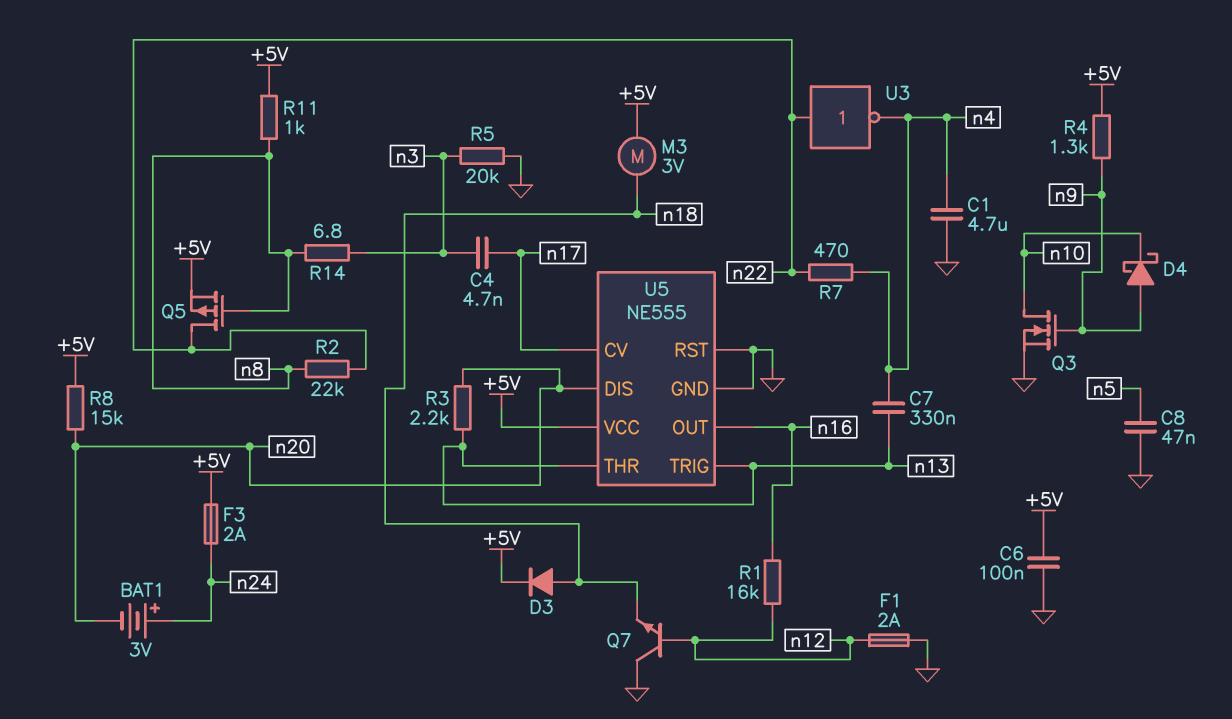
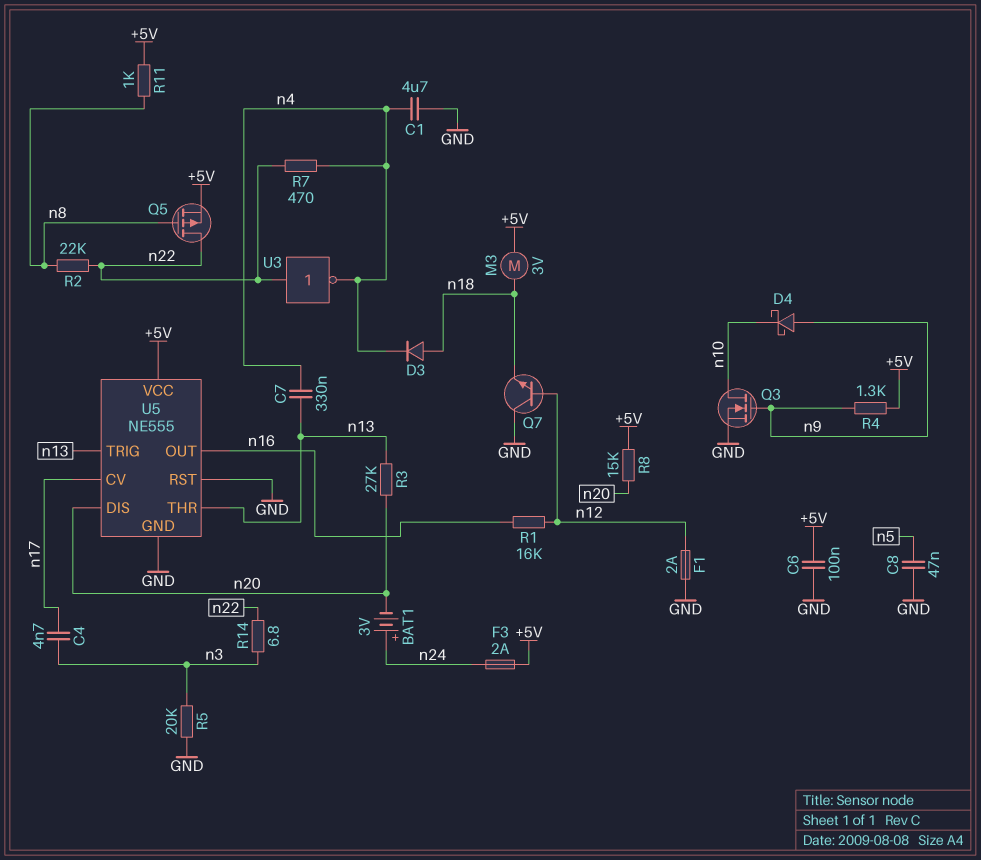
D3: diode (A n18, K +5V) -> diode (A n18, K n4)
R3: 2.2k (n13, n20) -> 27k (n13, n20)
R14: 6.8 (n3, n8) -> 6.8 (n3, n22)

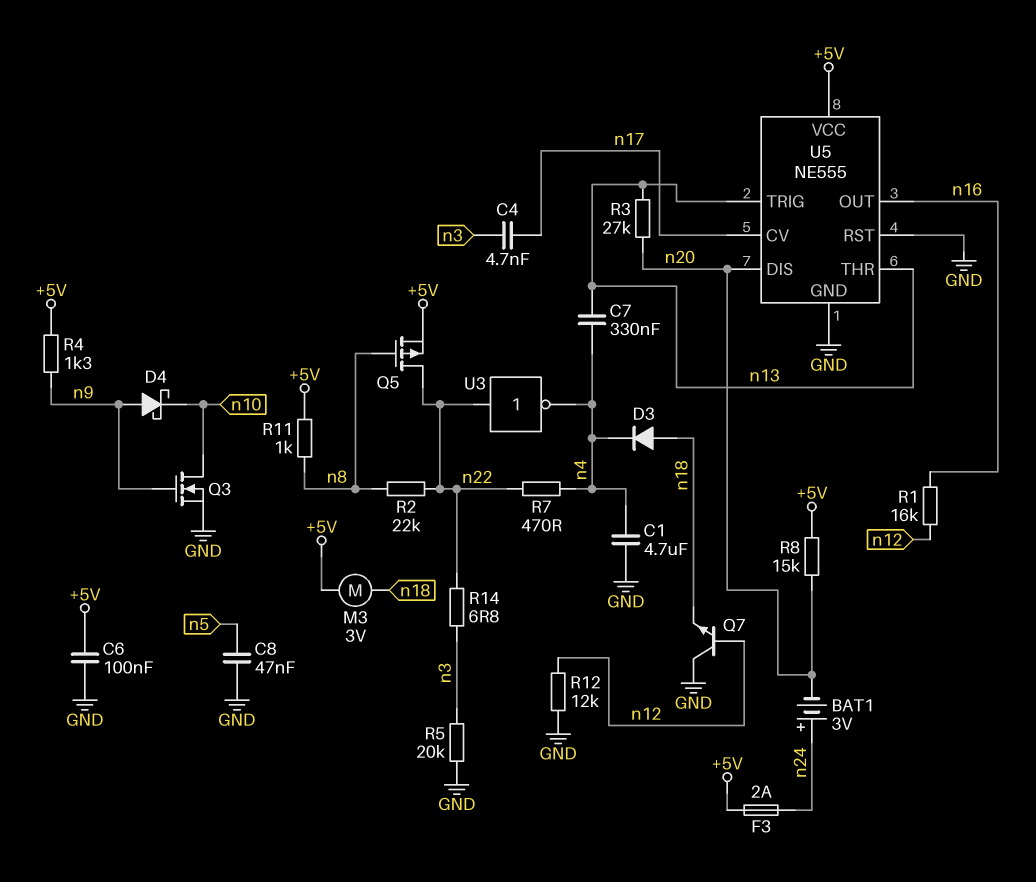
F1: 2A (GND, n12) -> none
R12: none -> 12k (GND, n12)

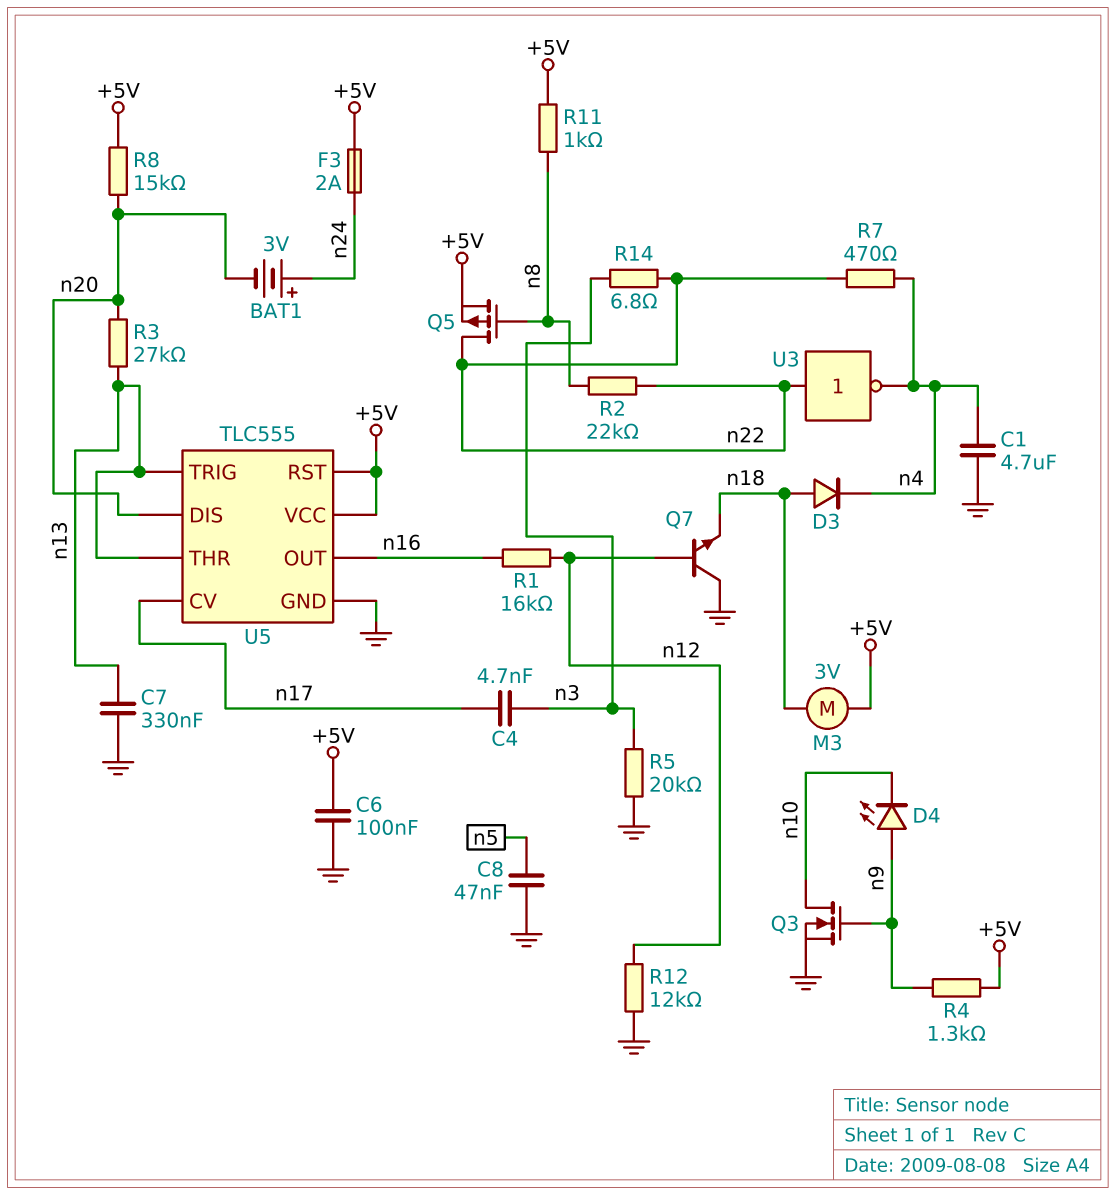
C7: 330nF (n4, n13) -> 330nF (GND, n13)
D4: schottky (A n9, K n10) -> LED (A n9, K n10)
U5: NE555 -> TLC555
U5 pin RST: GND -> +5V

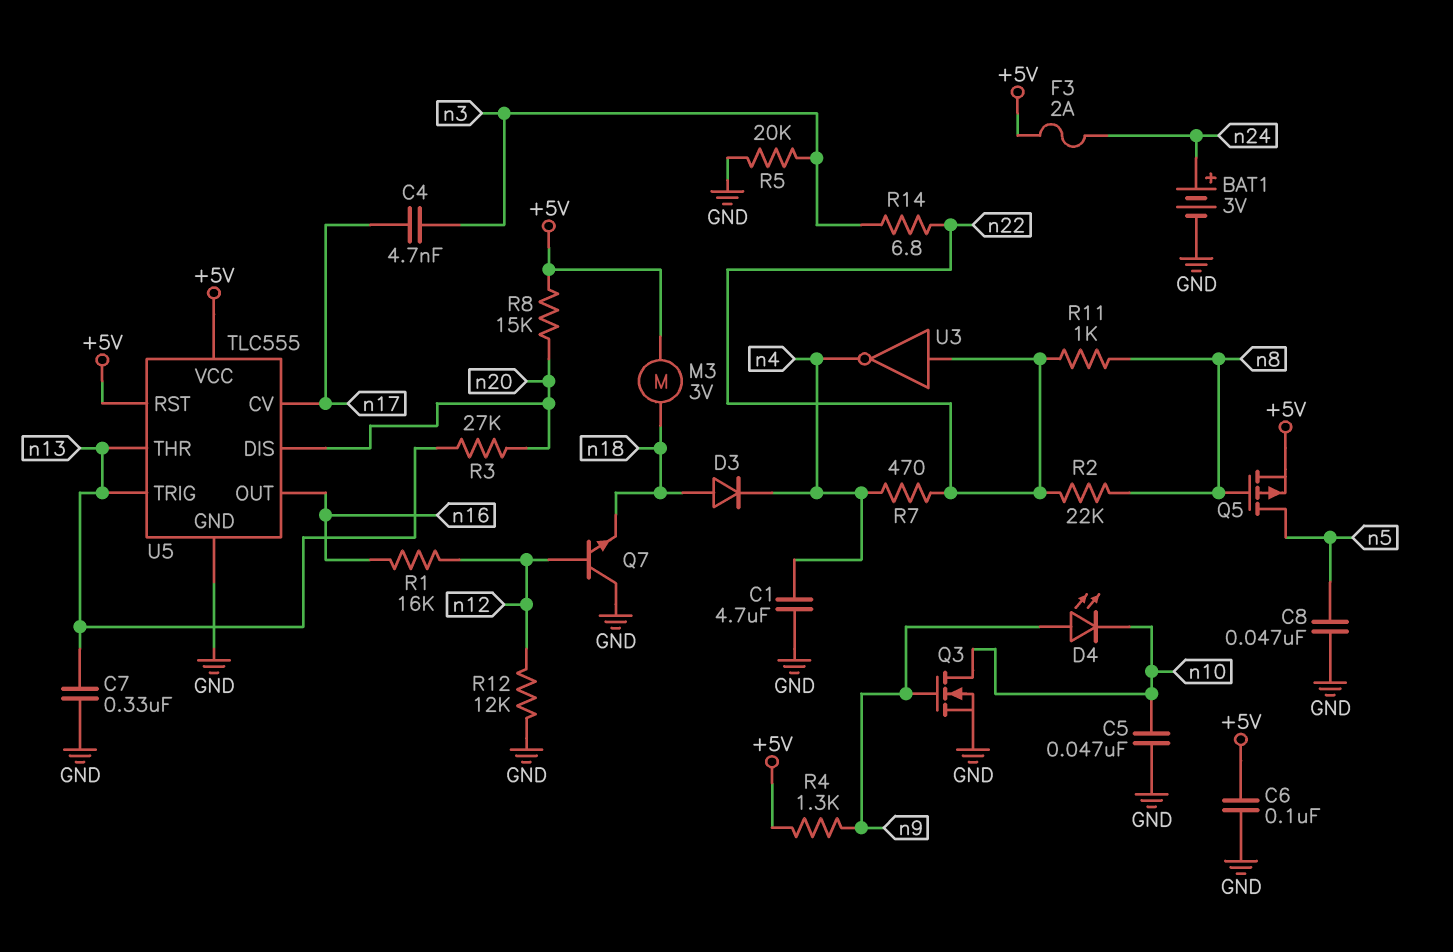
BAT1: 3V (plus n24, minus n20) -> 3V (plus n24, minus GND)
C5: none -> 47nF (GND, n10)
Q5: PMOS (G n8, D n22, S +5V) -> PMOS (G n8, D n5, S +5V)
R11: 1k (+5V, n8) -> 1k (n8, n22)

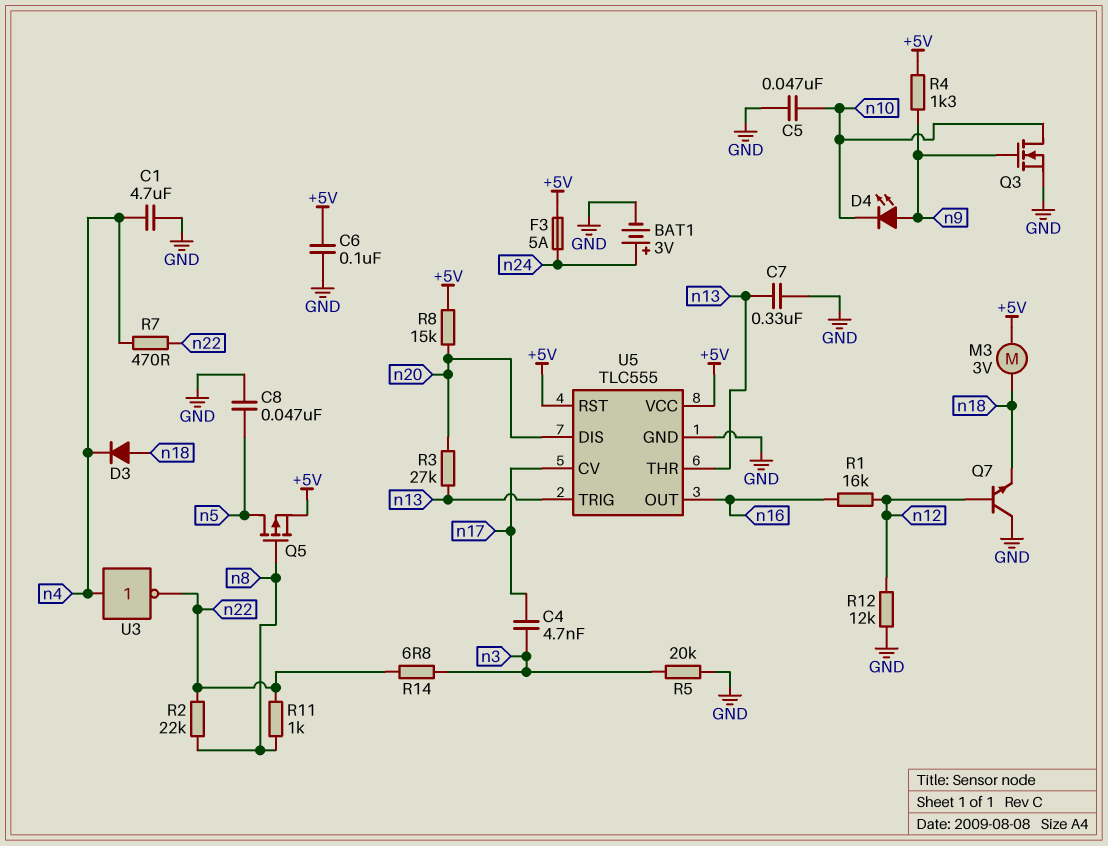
F3: 2A (+5V, n24) -> 5A (+5V, n24)
U3: NOT (in n22, out n4) -> NOT (in n4, out n22)

